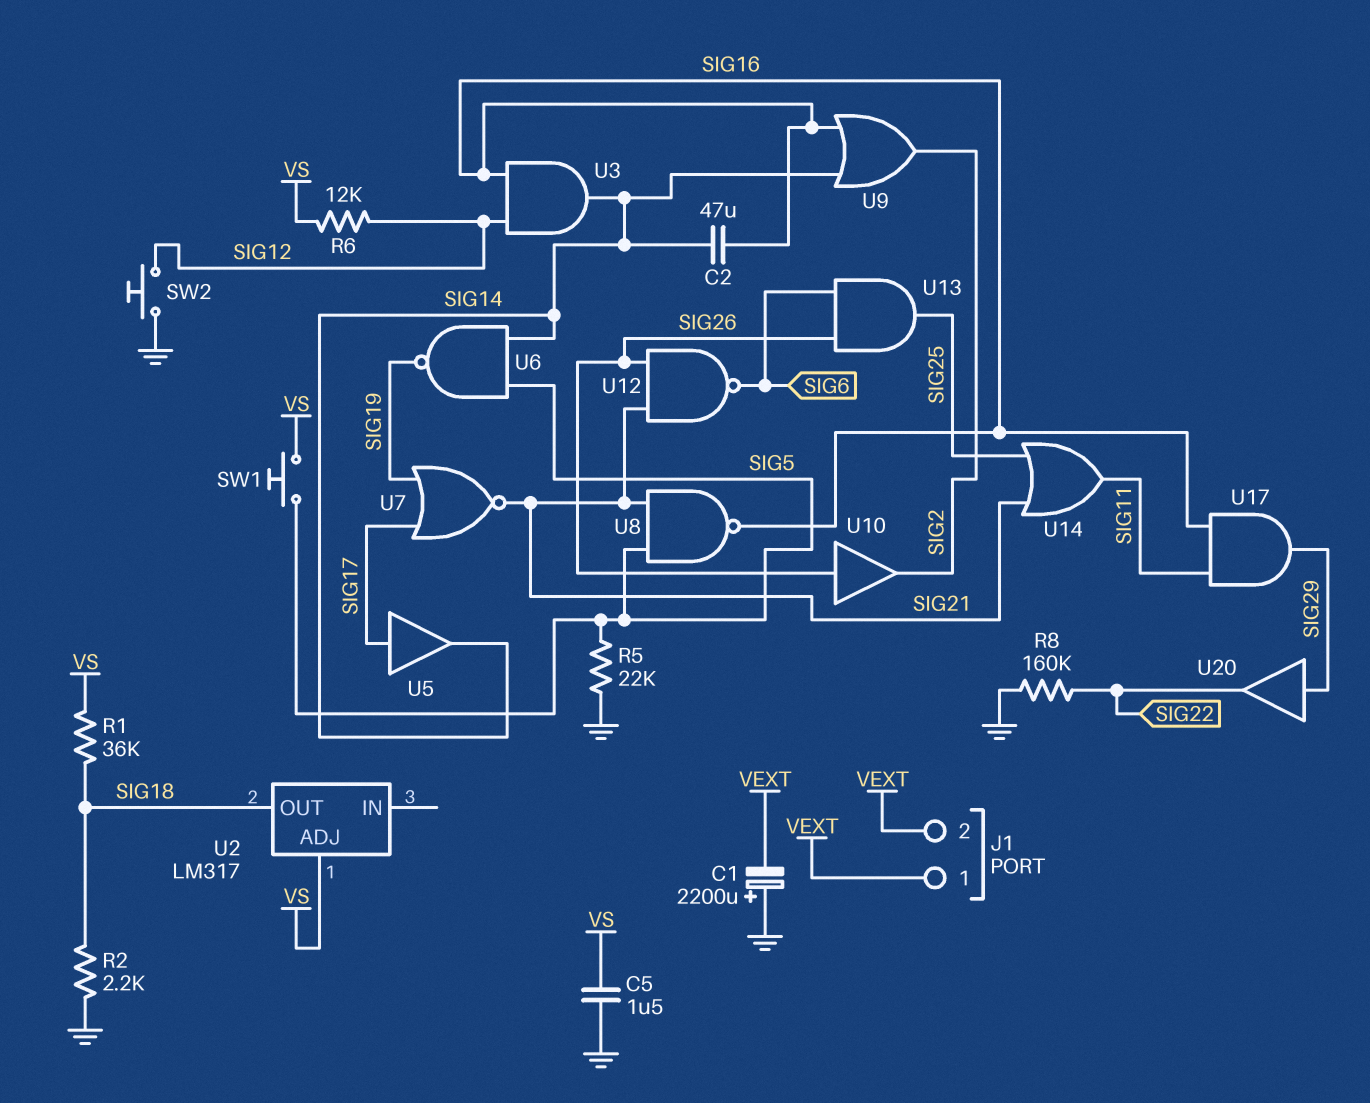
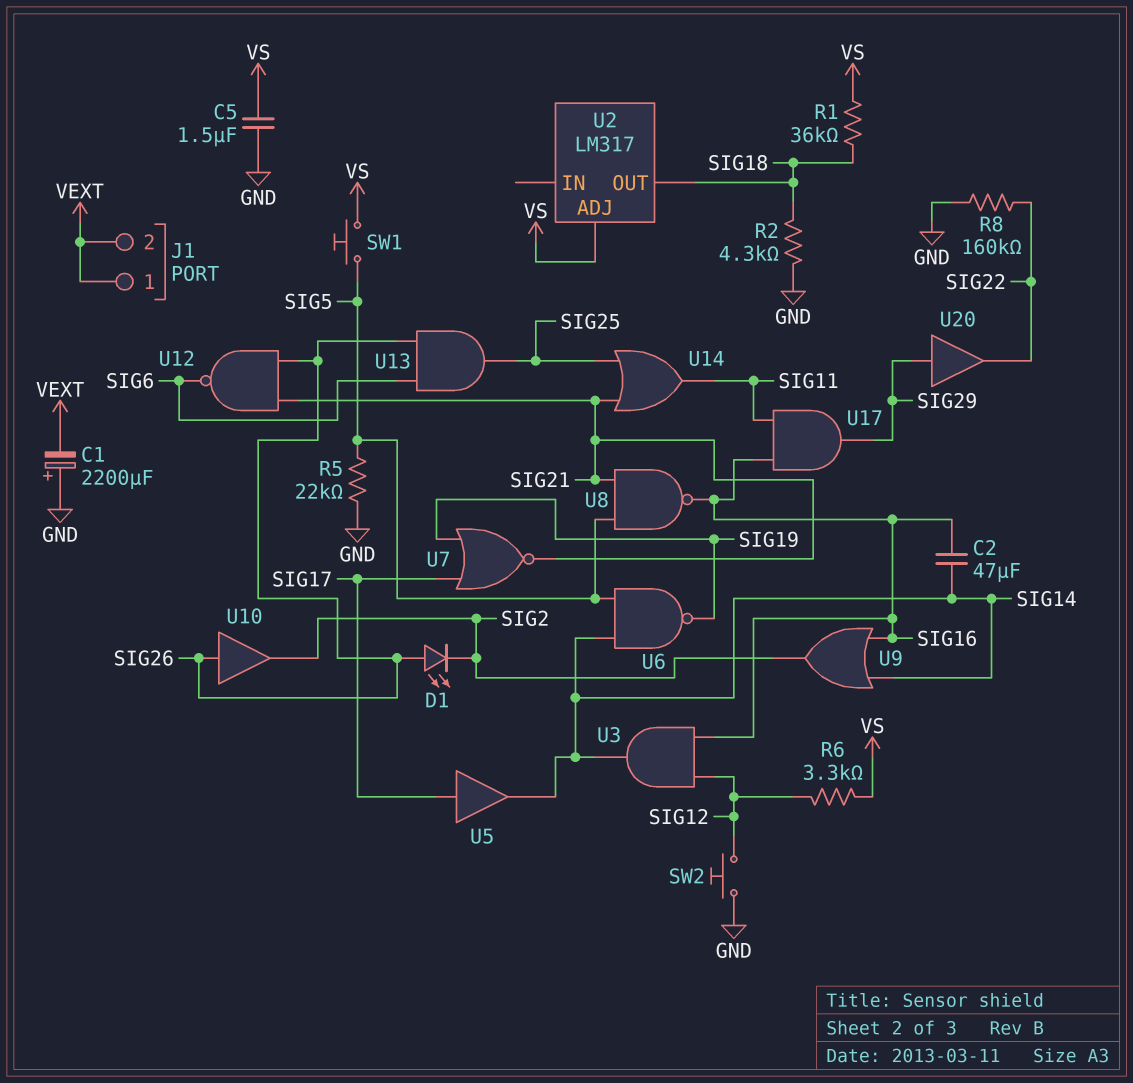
D1: none -> LED (A SIG26, K SIG2)
R2: 2.2k (GND, SIG18) -> 4.3k (GND, SIG18)
R6: 12k (SIG12, VS) -> 3.3k (SIG12, VS)

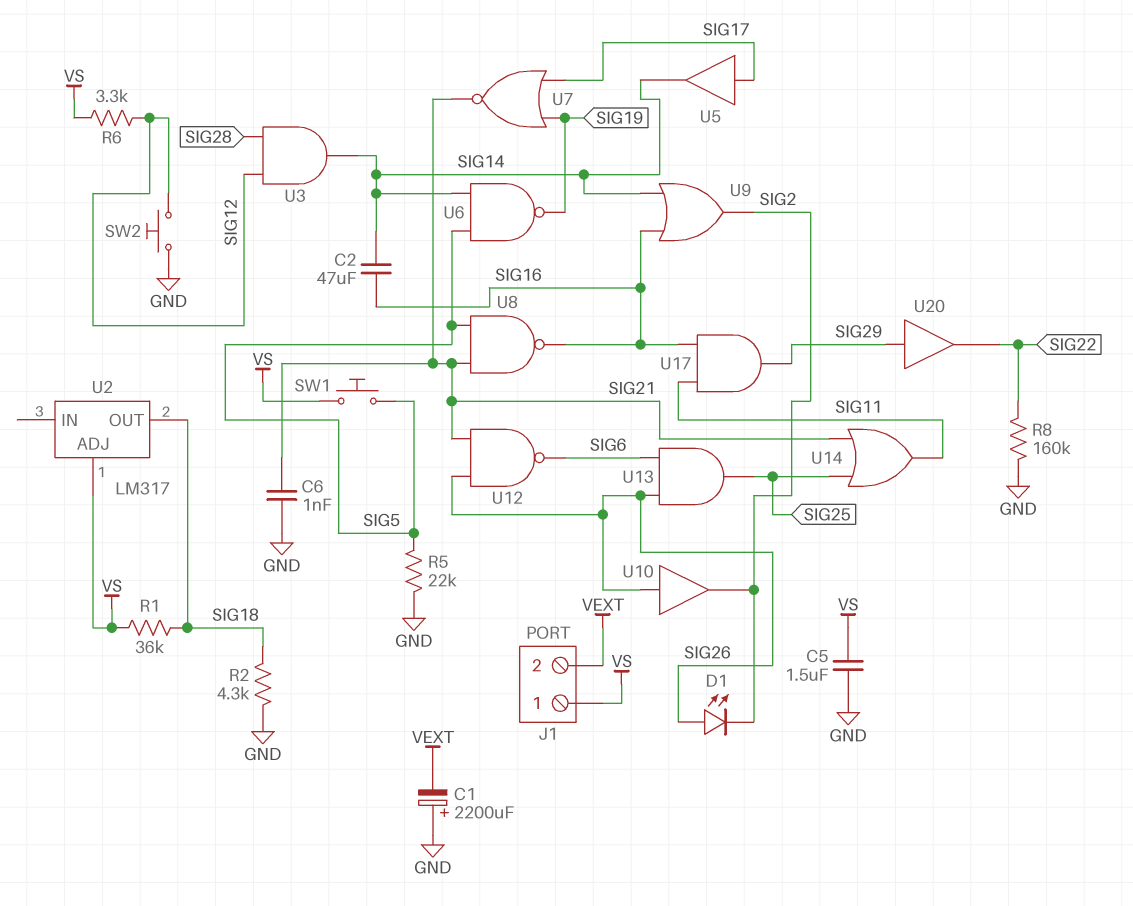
C6: none -> 1nF (GND, SIG21)
J1 pin 1: VEXT -> VS
U3: AND (in SIG12, in SIG16, out SIG14) -> AND (in SIG12, in SIG28, out SIG14)

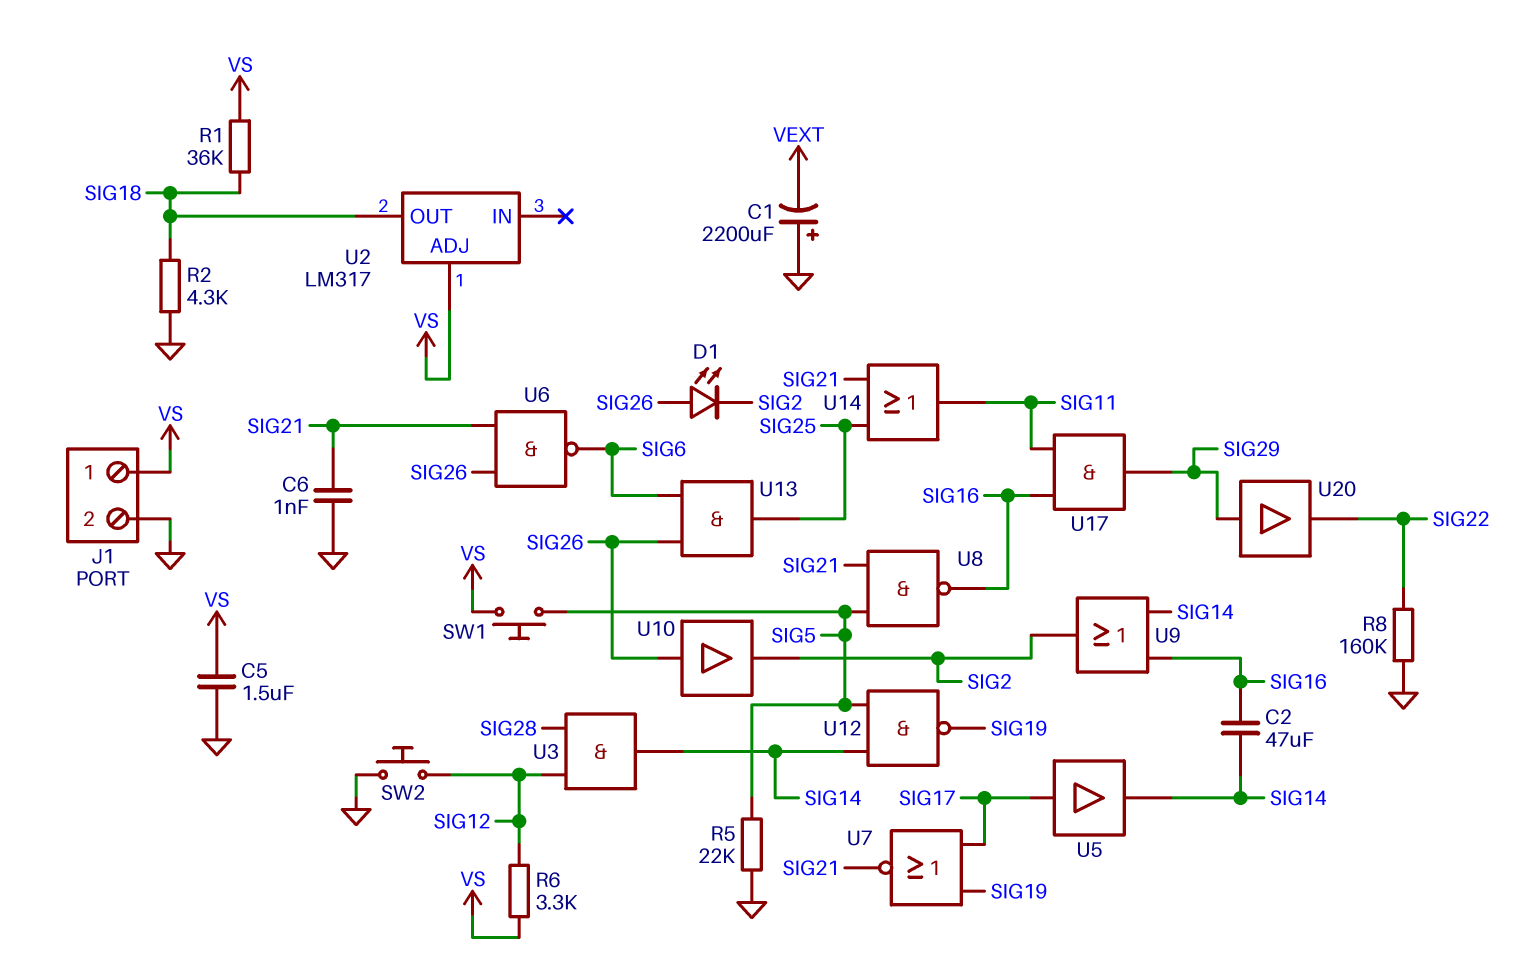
J1 pin 2: VEXT -> GND
U6: NAND (in SIG5, in SIG14, out SIG19) -> NAND (in SIG21, in SIG26, out SIG6)
U12: NAND (in SIG21, in SIG26, out SIG6) -> NAND (in SIG5, in SIG14, out SIG19)

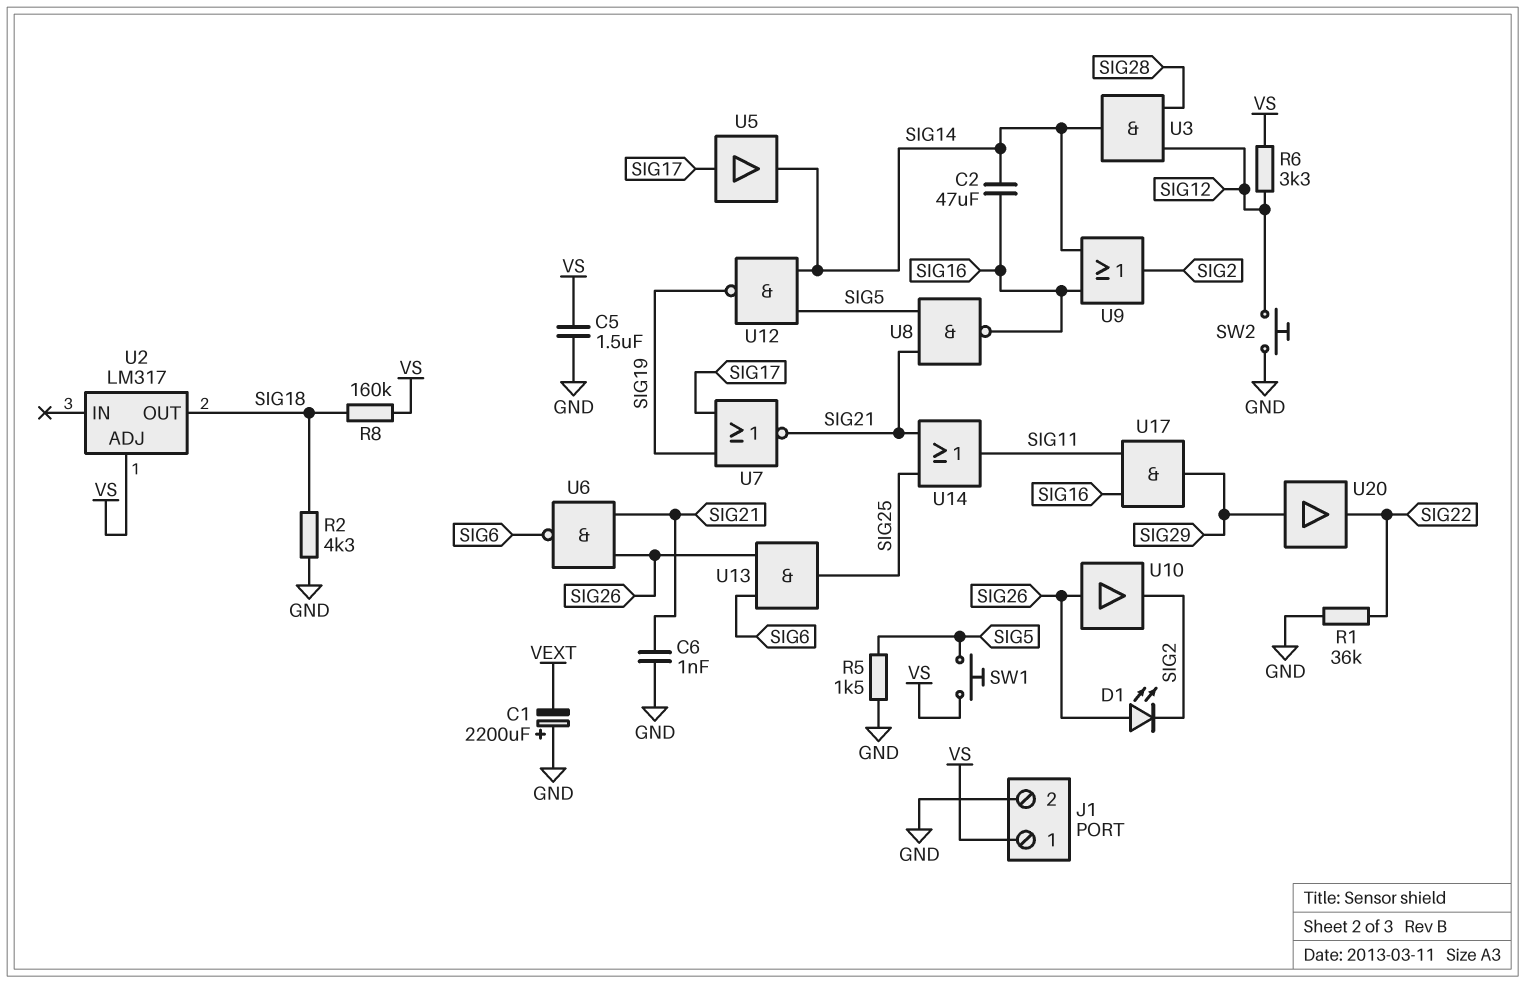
R1: 36k (SIG18, VS) -> 36k (GND, SIG22)
R5: 22k (GND, SIG5) -> 1.5k (GND, SIG5)
R8: 160k (GND, SIG22) -> 160k (SIG18, VS)

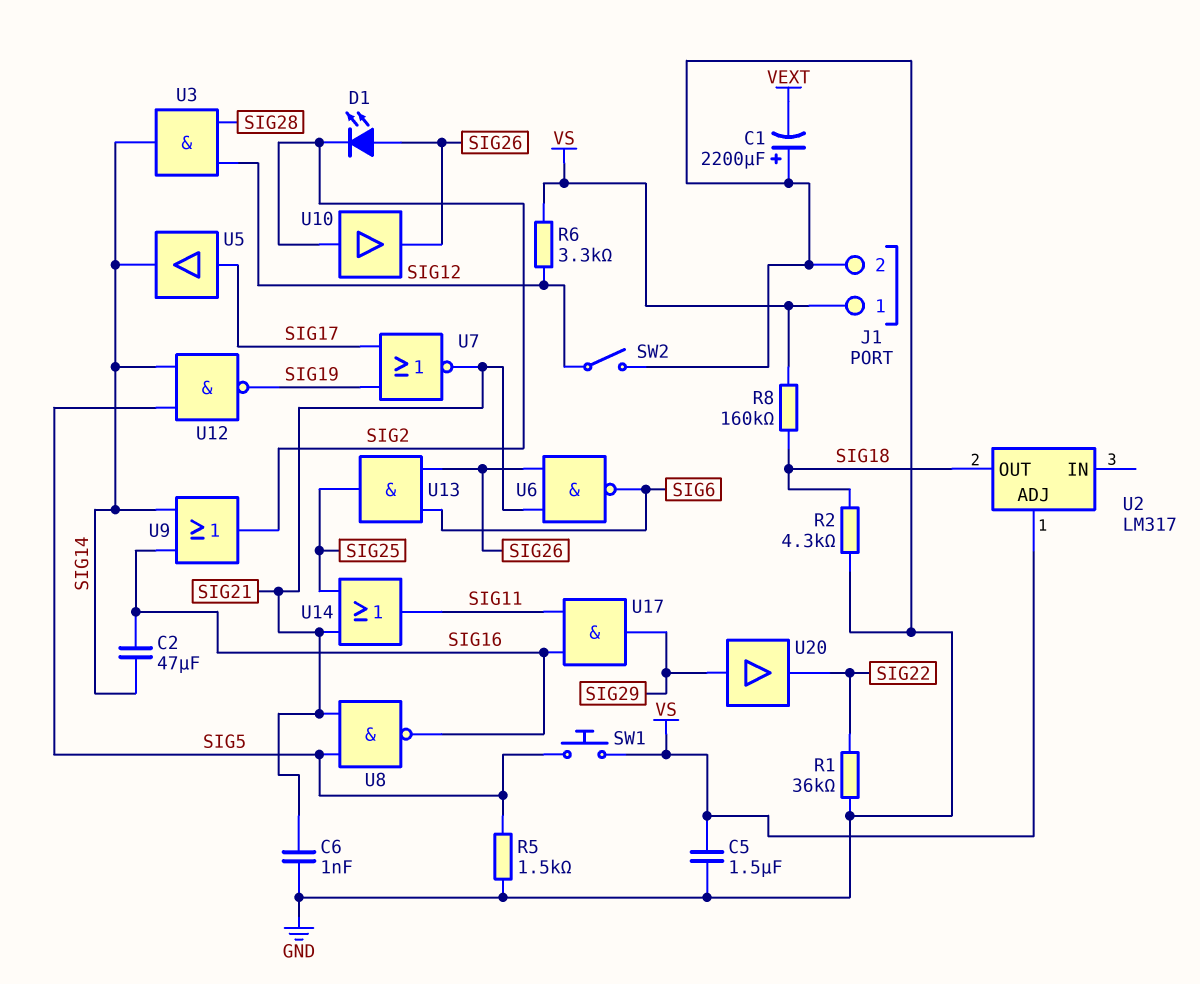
SW2: button (GND, SIG12) -> switch (GND, SIG12)
U10: buffer (in SIG26, out SIG2) -> buffer (in SIG2, out SIG26)

